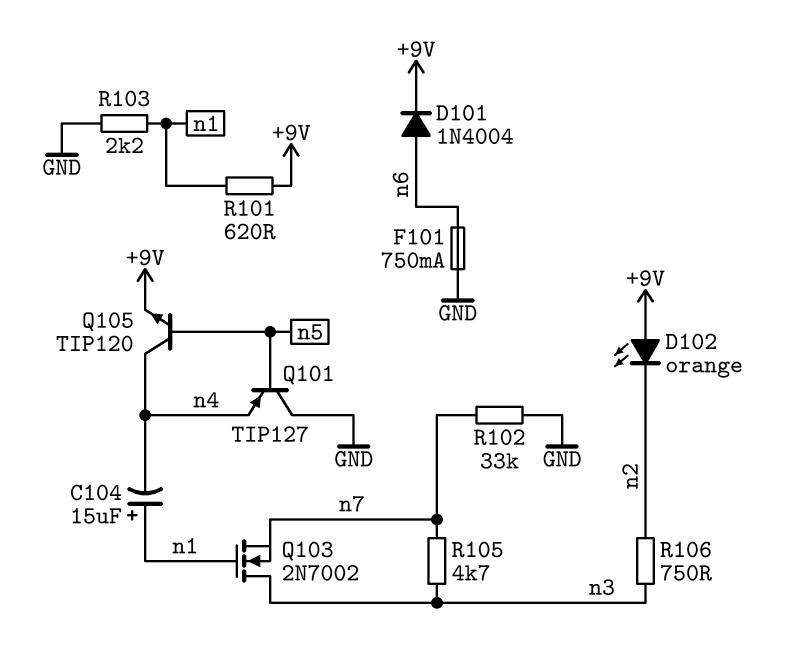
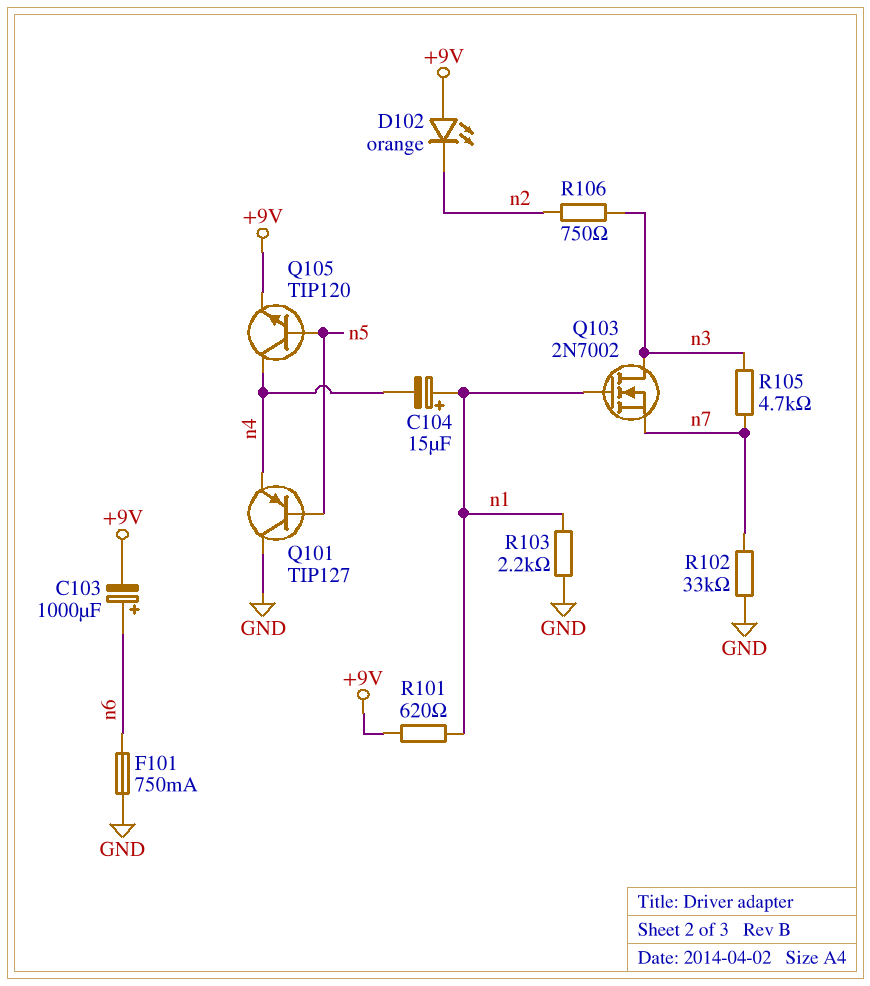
C103: none -> 1000uF (plus n6, minus +9V)
D101: diode 1N4004 (A n6, K +9V) -> none

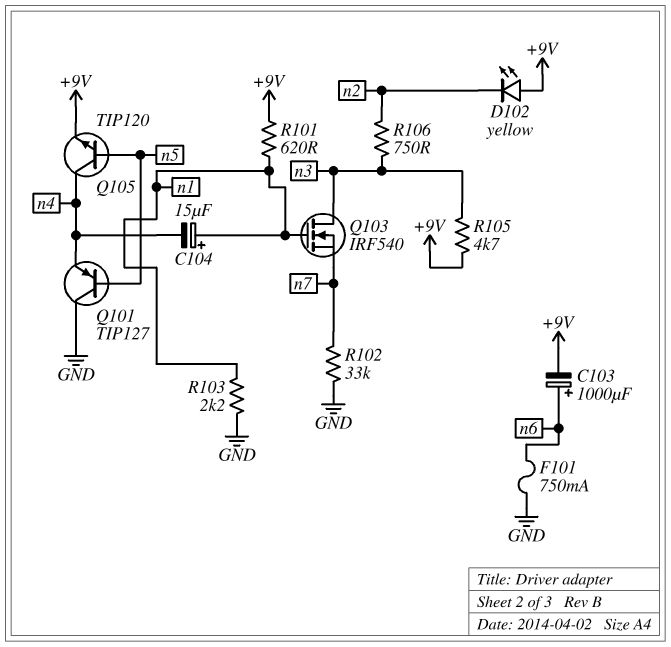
D102: LED orange (A +9V, K n2) -> LED yellow (A +9V, K n2)
Q103: NMOS 2N7002 (G n1, D n3, S n7) -> NMOS IRF540 (G n1, D n3, S n7)
R105: 4.7k (n3, n7) -> 4.7k (+9V, n3)

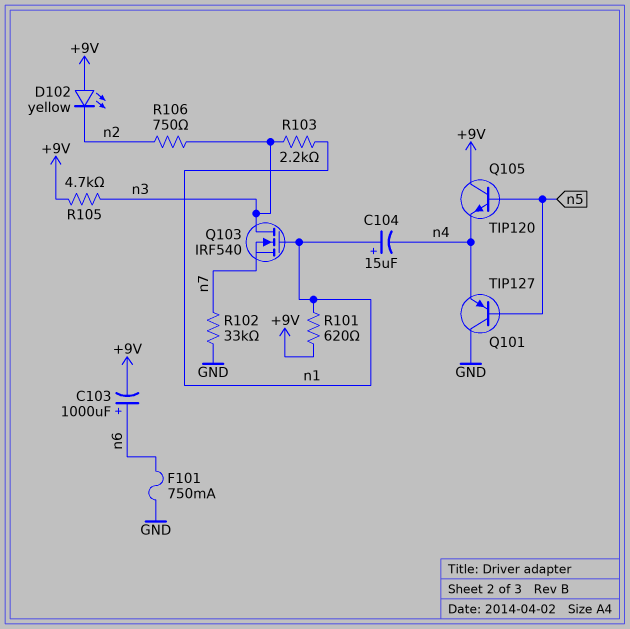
Q105: NPN TIP120 (B n5, C n4, E +9V) -> NPN TIP120 (B n5, C +9V, E n4)
R103: 2.2k (GND, n1) -> 2.2k (n1, n3)

